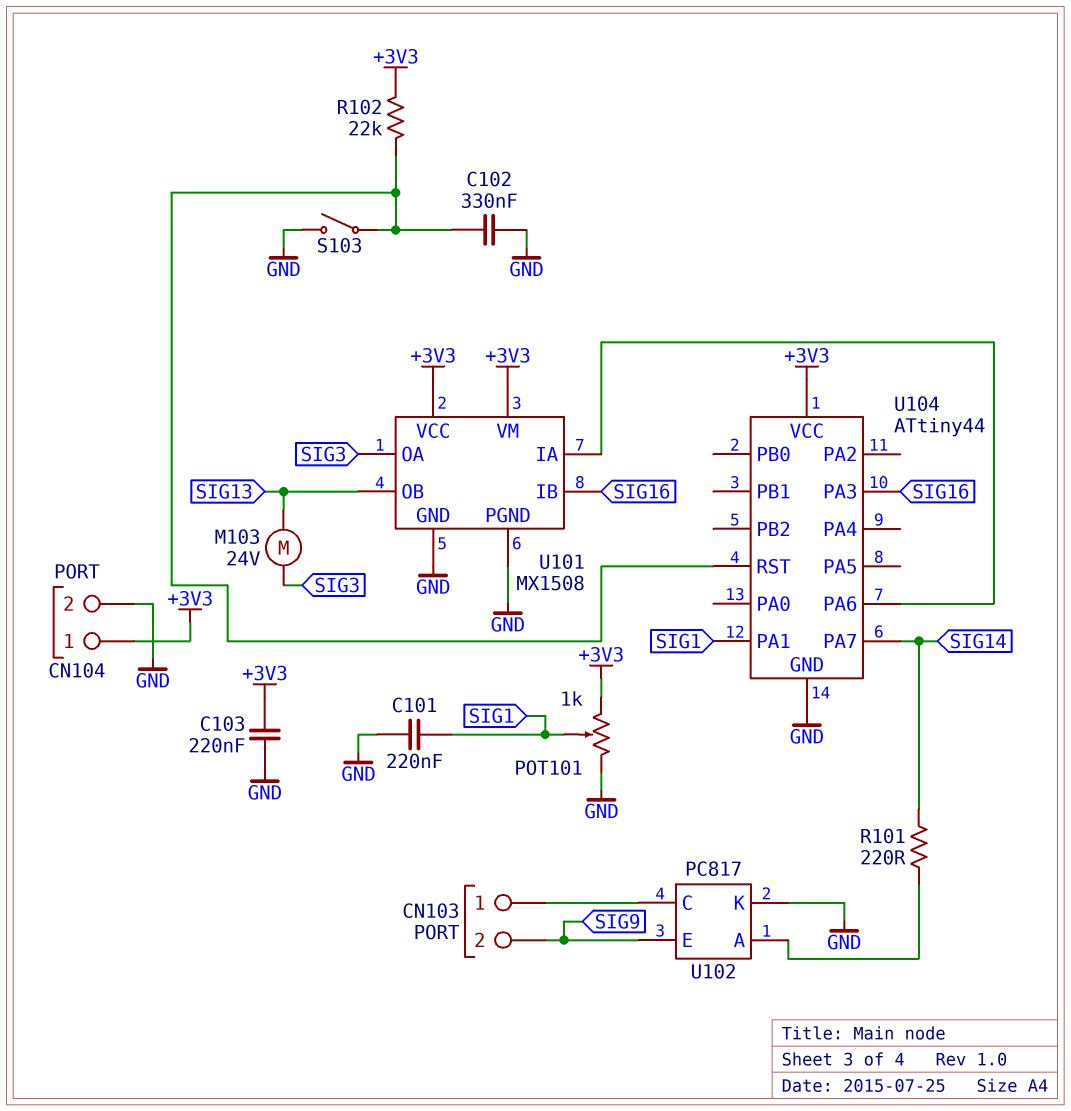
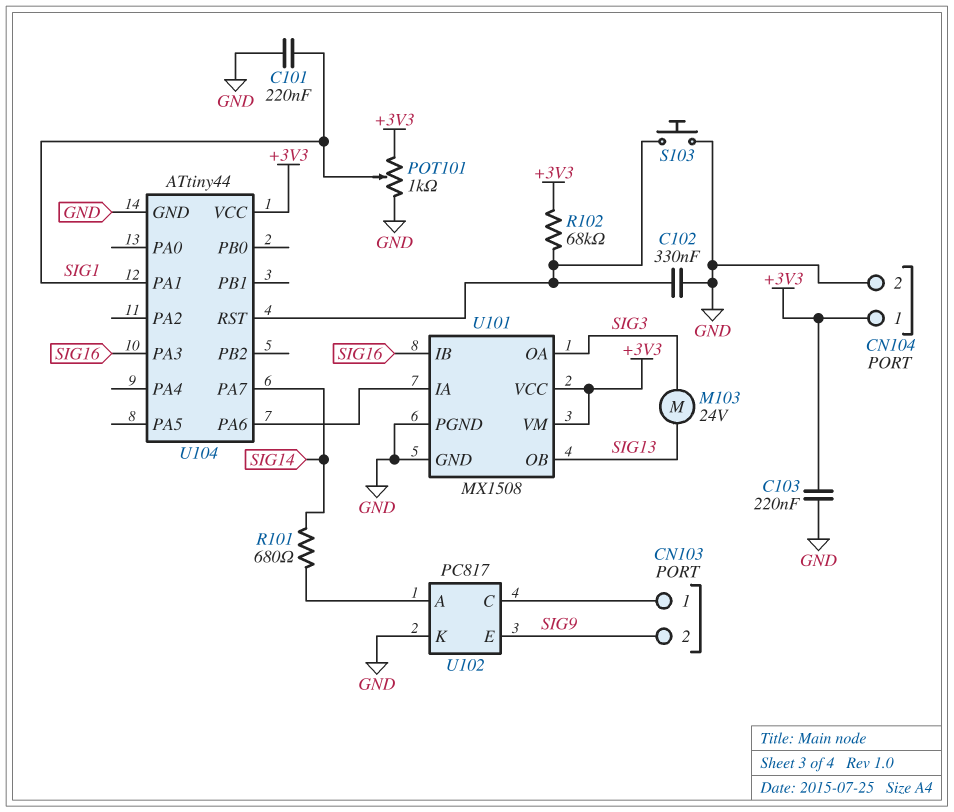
R101: 220 (SIG14, U102/A) -> 680 (SIG14, U102/A)
R102: 22k (+3V3, U104/RST) -> 68k (+3V3, U104/RST)
S103: switch (GND, U104/RST) -> button (GND, U104/RST)

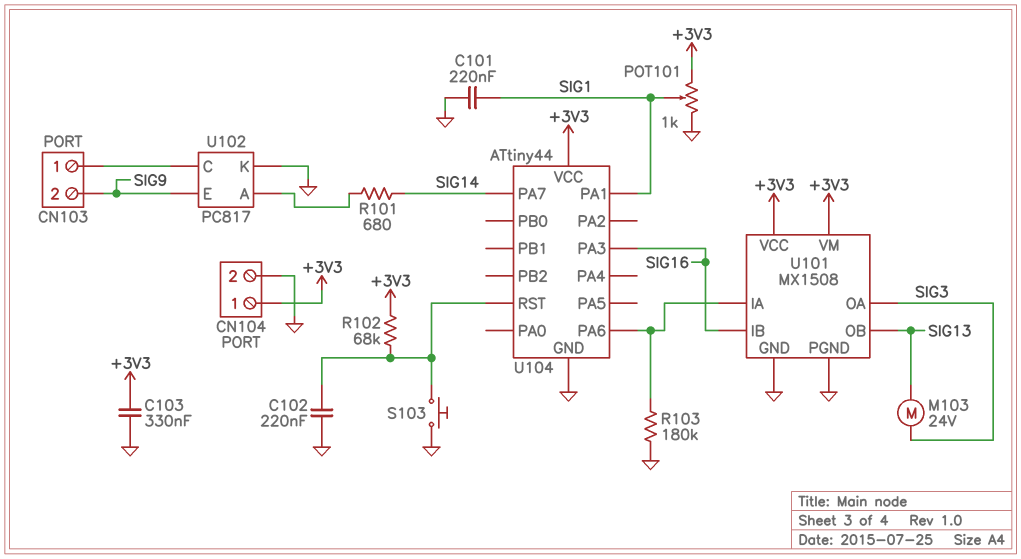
C102: 330nF (GND, U104/RST) -> 220nF (GND, U104/RST)
C103: 220nF (+3V3, GND) -> 330nF (+3V3, GND)
R103: none -> 180k (GND, U101/IA)

